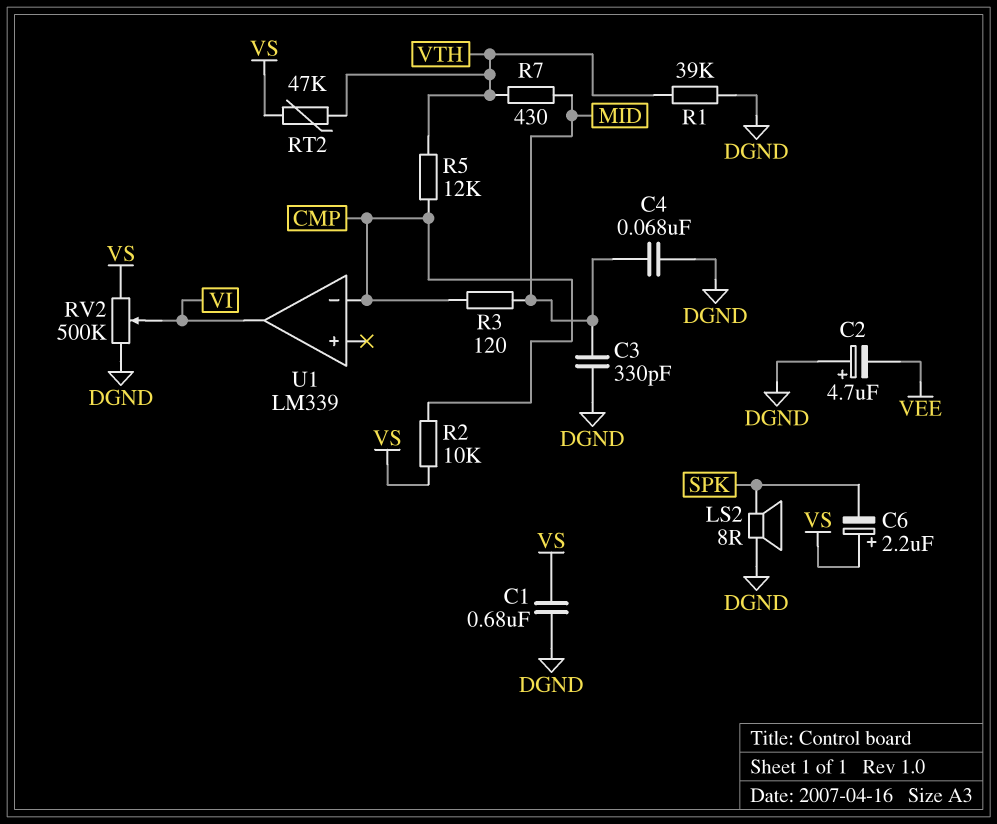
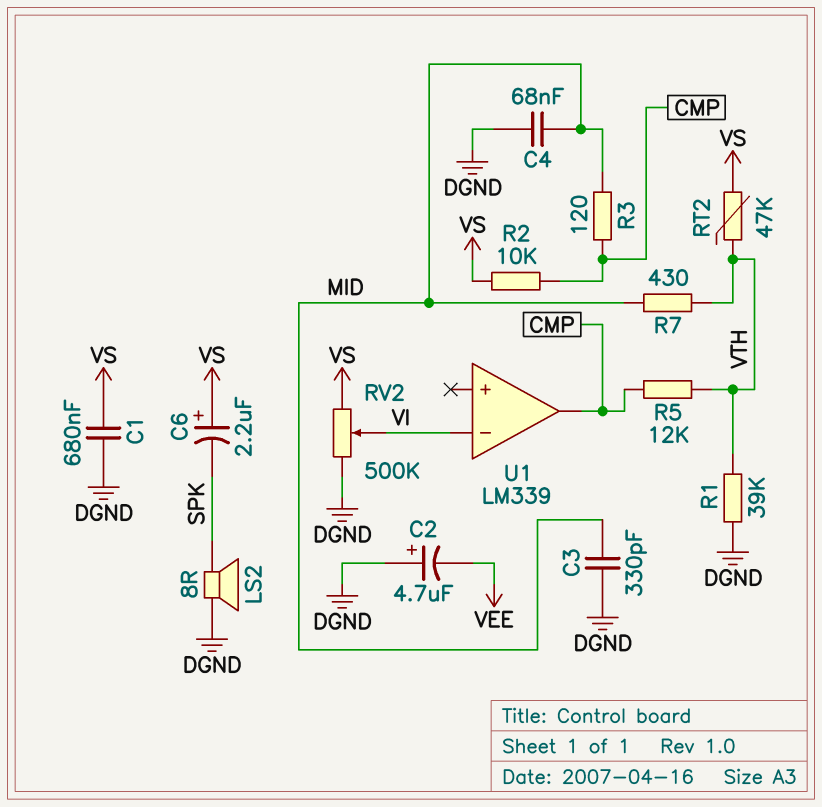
U1 pin in-: CMP -> VI
U1 pin out: VI -> CMP

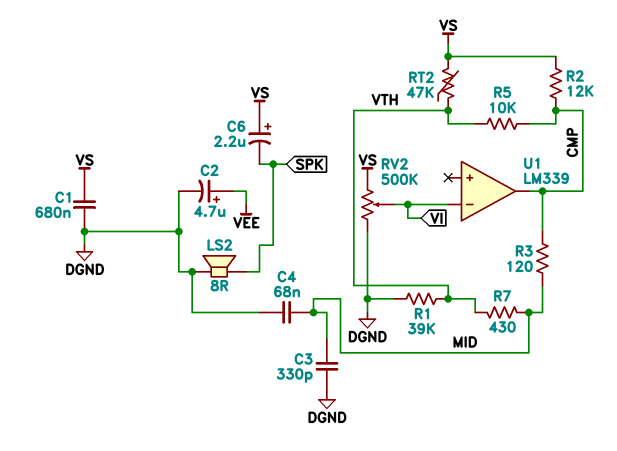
C2: 4.7uF (plus DGND, minus VEE) -> 4.7uF (plus VEE, minus DGND)
R2: 10k (CMP, VS) -> 12k (CMP, VS)
R5: 12k (CMP, VTH) -> 10k (CMP, VTH)

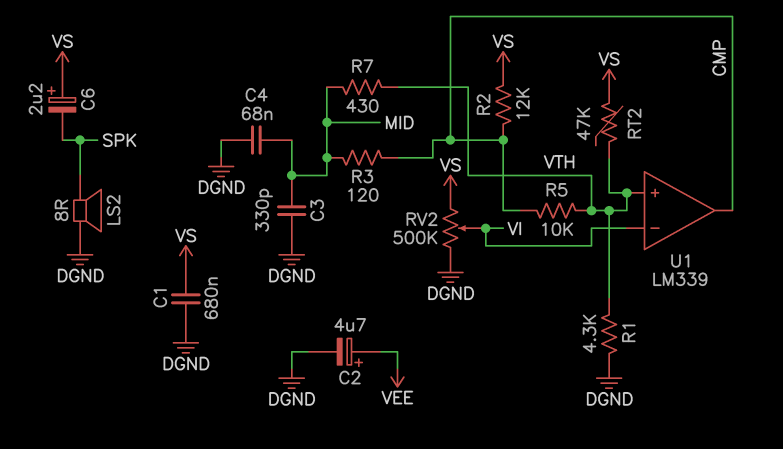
R1: 39k (DGND, VTH) -> 4.3k (DGND, VTH)
U1 pin in+: none -> VTH

